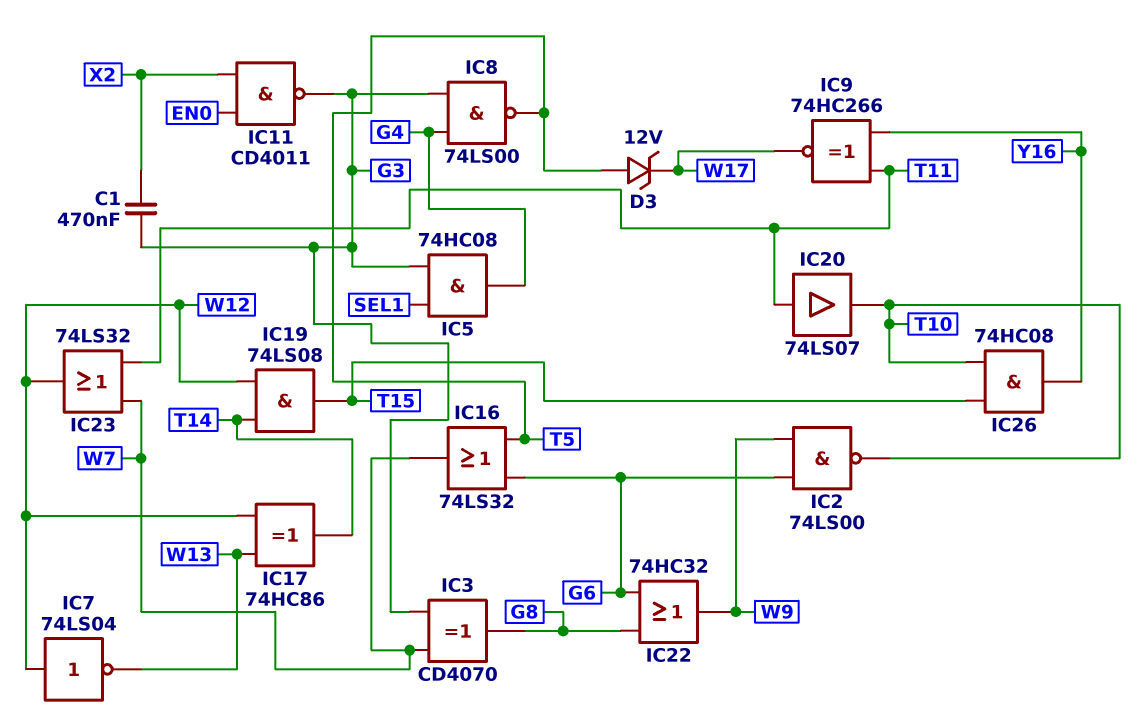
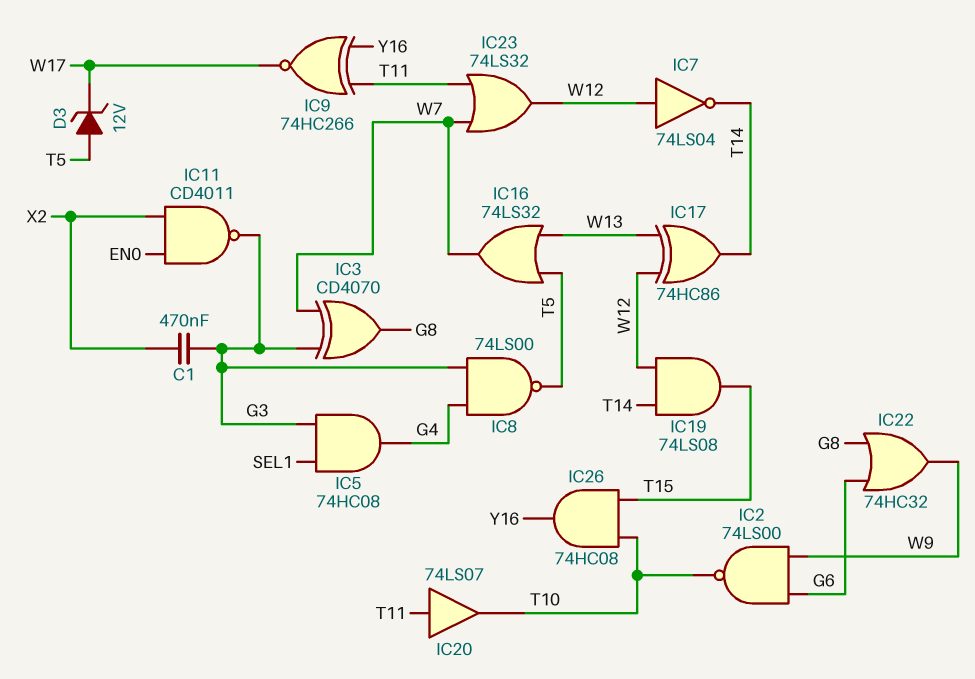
IC7: NOT 74LS04 (in W12, out W13) -> NOT 74LS04 (in W12, out T14)
IC16: OR 74LS32 (in G6, in T5, out W7) -> OR 74LS32 (in T5, in W13, out W7)

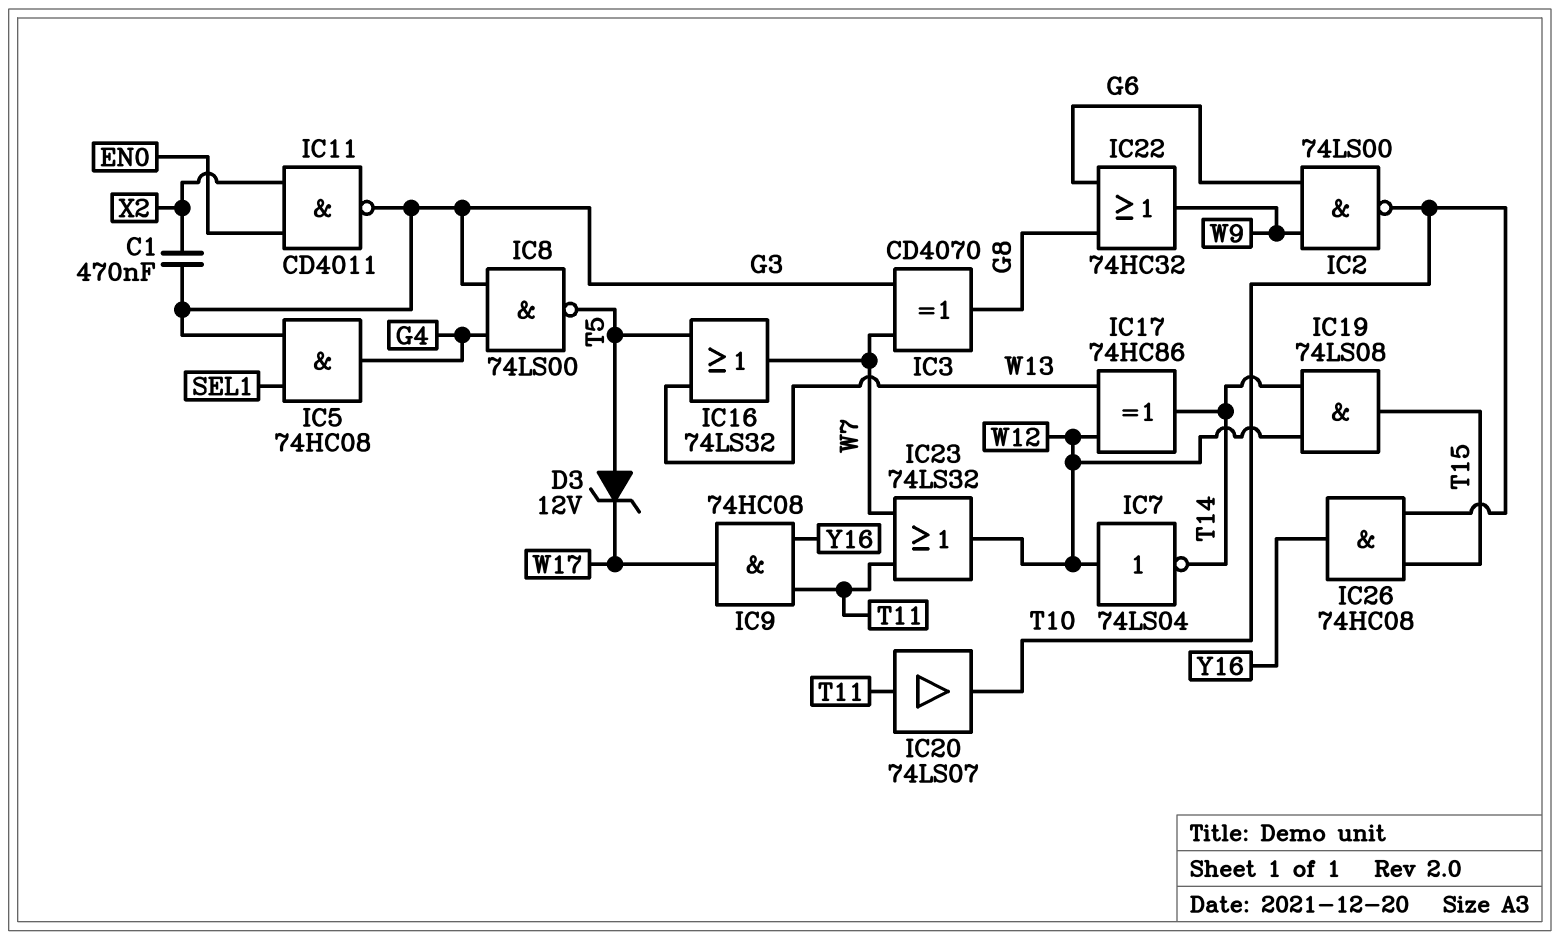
IC9: XNOR 74HC266 (in T11, in Y16, out W17) -> AND 74HC08 (in T11, in Y16, out W17)

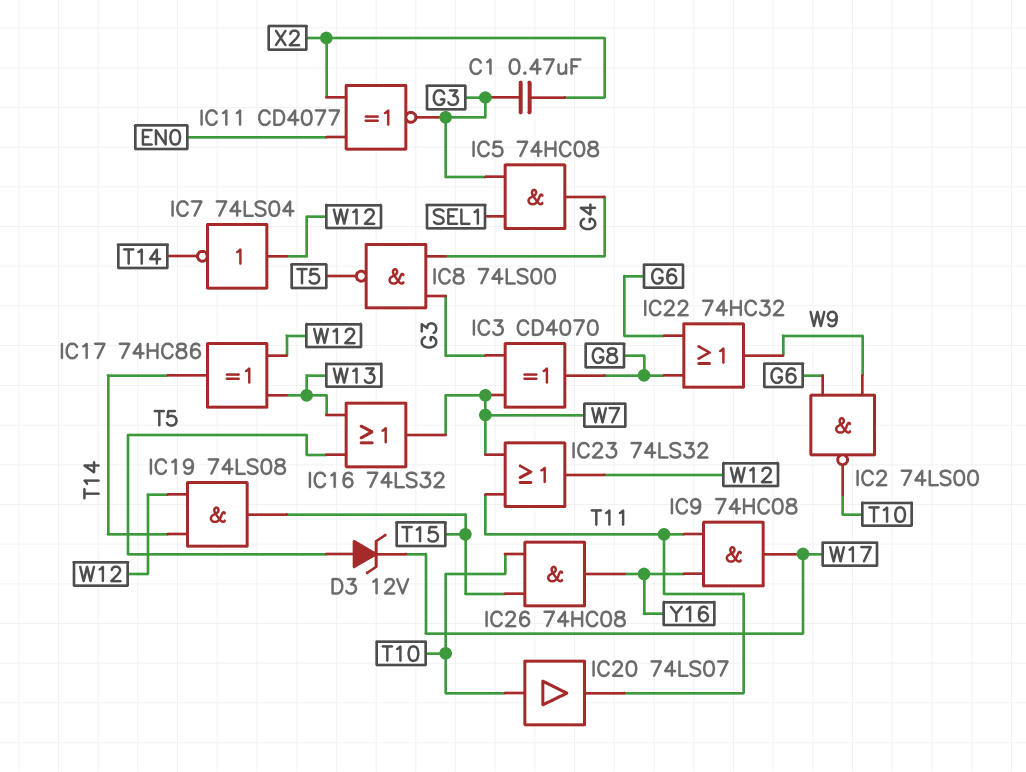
IC11: NAND CD4011 (in EN0, in X2, out G3) -> XNOR CD4077 (in EN0, in X2, out G3)
IC20: buffer 74LS07 (in T11, out T10) -> buffer 74LS07 (in T10, out T11)

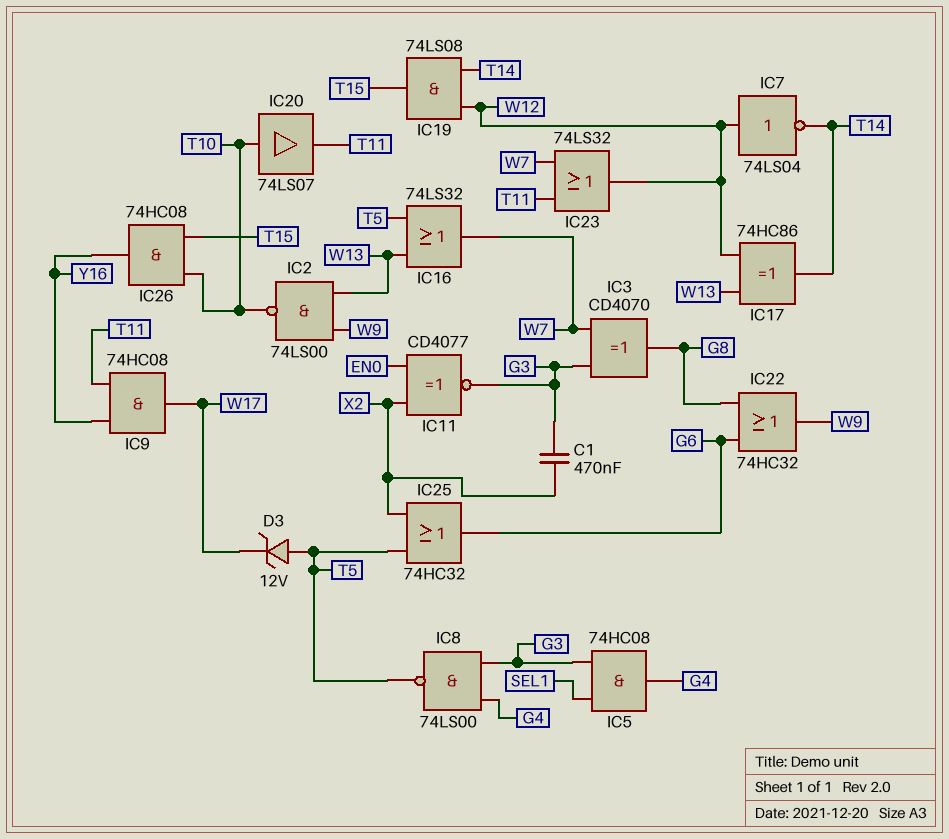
IC2: NAND 74LS00 (in G6, in W9, out T10) -> NAND 74LS00 (in W9, in W13, out T10)
IC25: none -> OR 74HC32 (in T5, in X2, out G6)

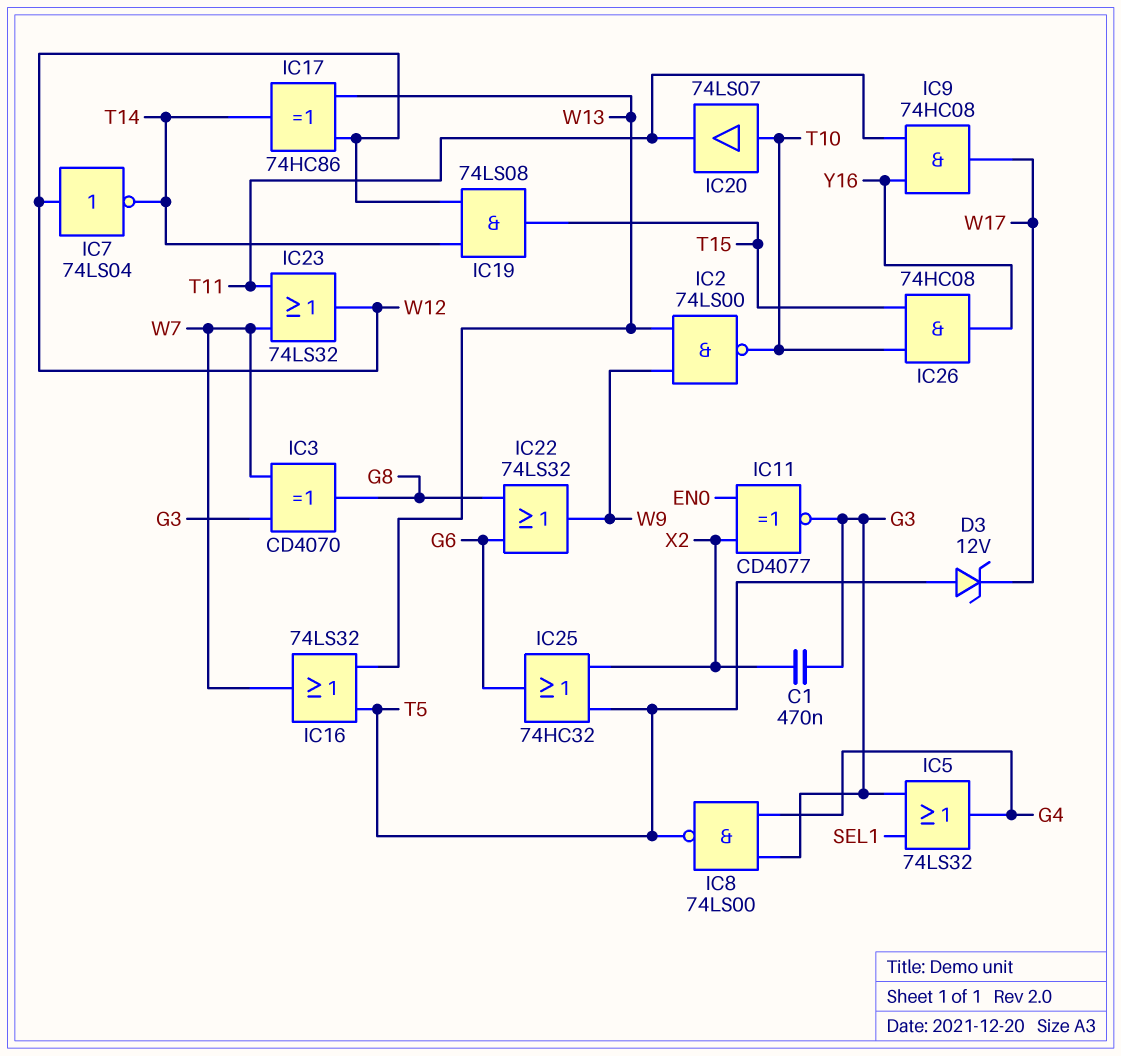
IC5: AND 74HC08 (in G3, in SEL1, out G4) -> OR 74LS32 (in G3, in SEL1, out G4)
IC22: OR 74HC32 (in G6, in G8, out W9) -> OR 74LS32 (in G6, in G8, out W9)

